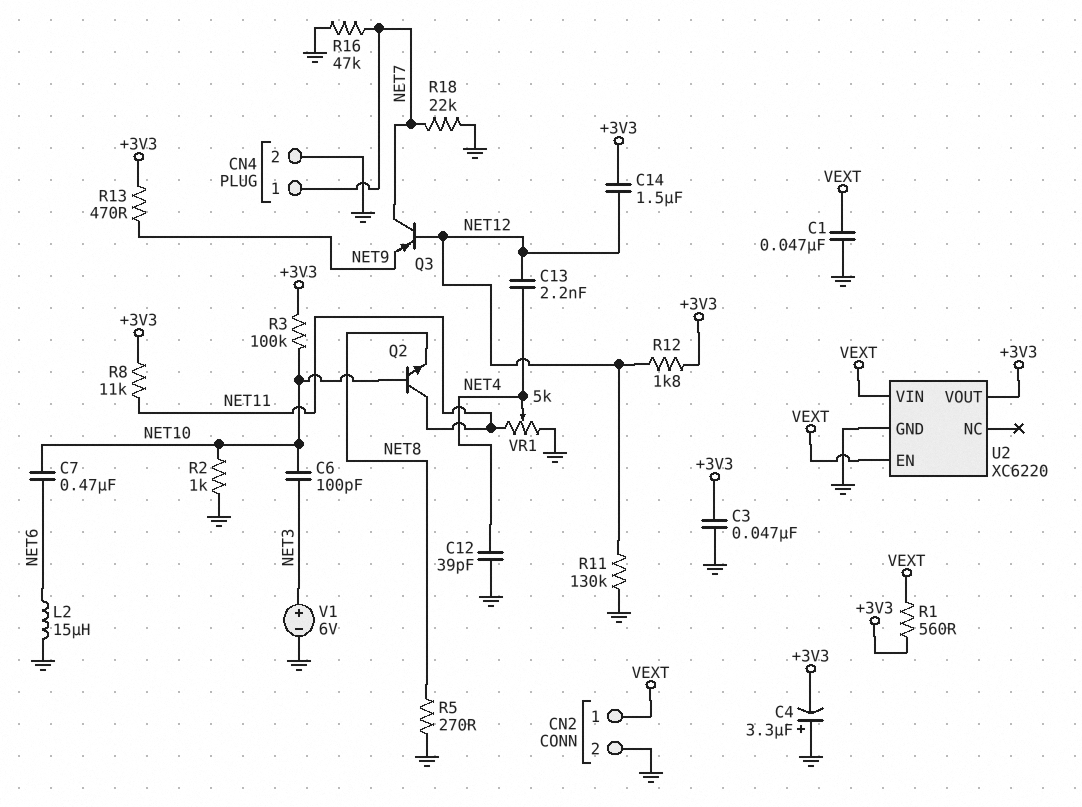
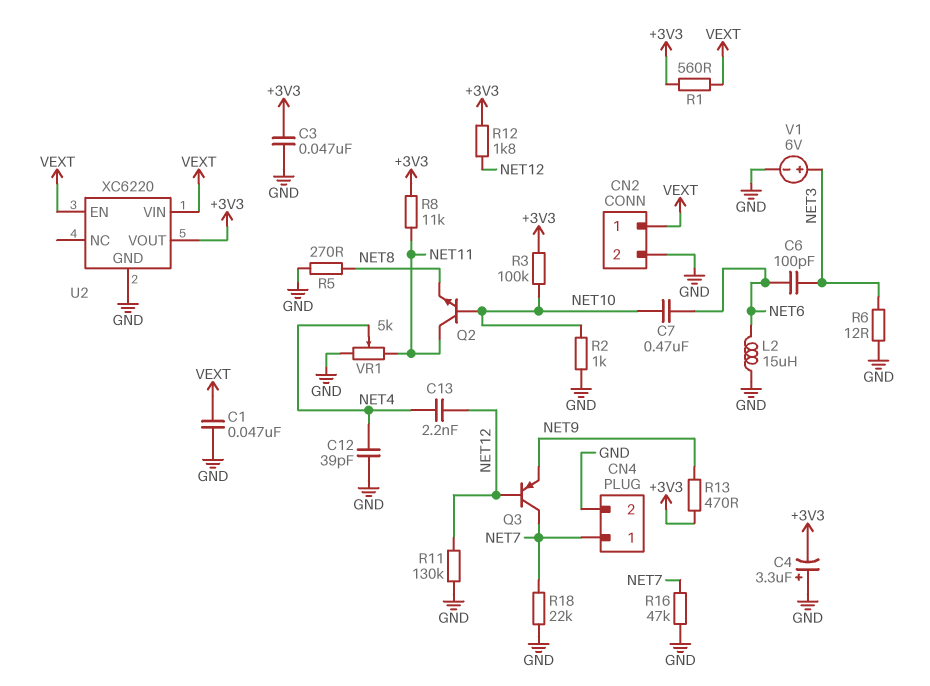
C6: 100pF (NET3, NET10) -> 100pF (NET3, NET6)
C14: 1.5uF (+3V3, NET12) -> none
R6: none -> 12 (GND, NET3)

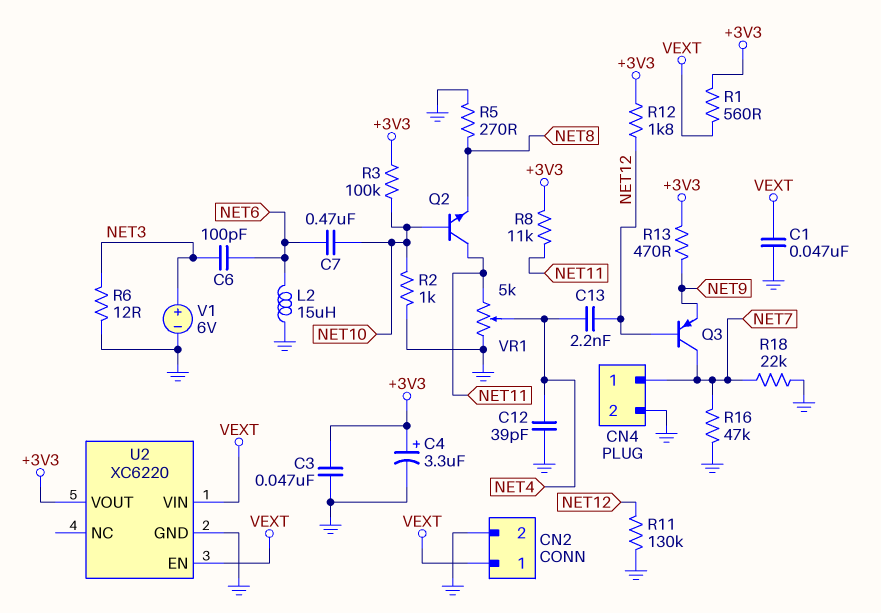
C4: 3.3uF (plus GND, minus +3V3) -> 3.3uF (plus +3V3, minus GND)

